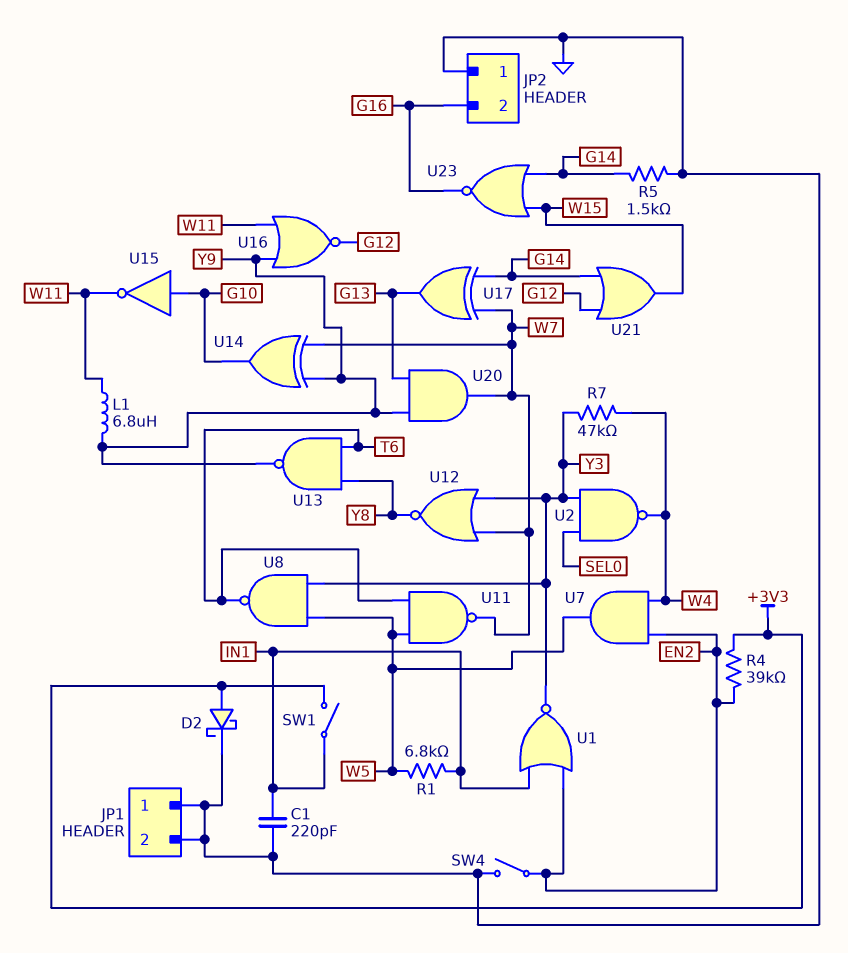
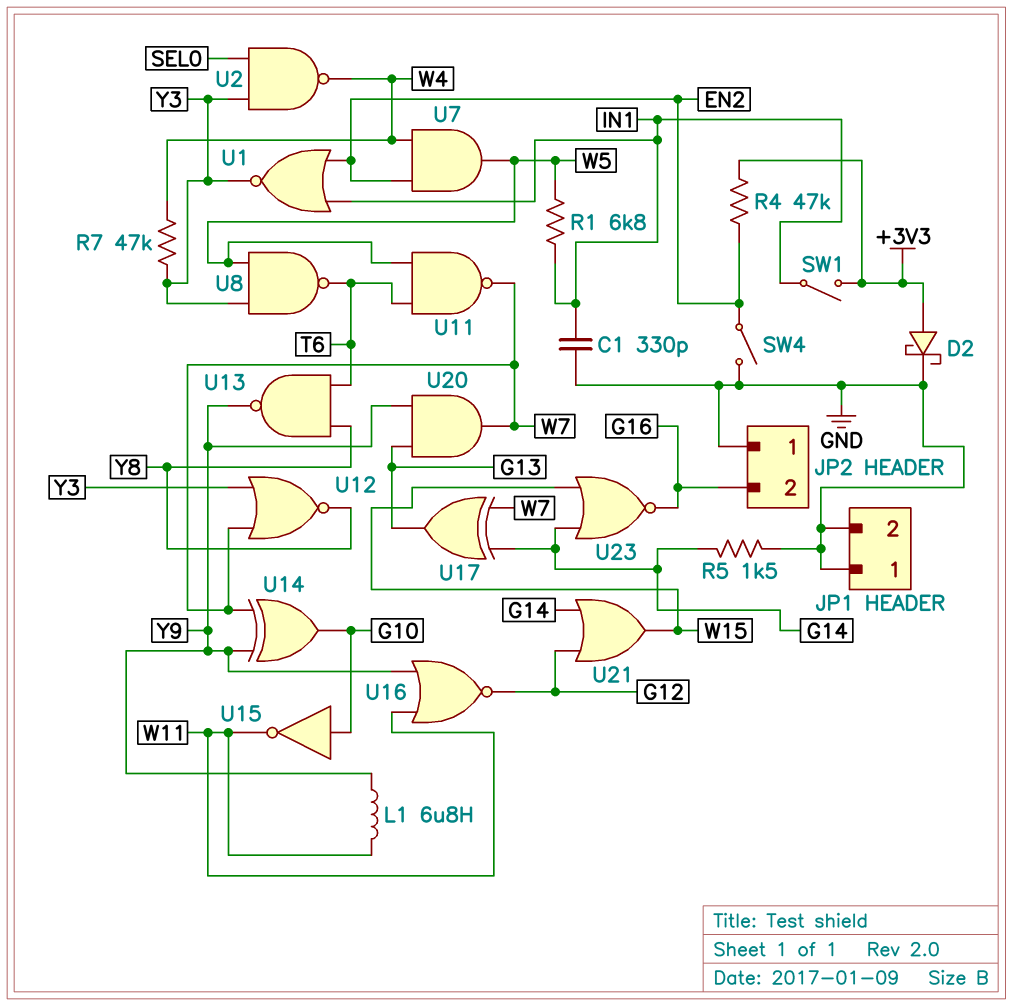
C1: 220pF (GND, IN1) -> 330pF (GND, IN1)
R4: 39k (+3V3, EN2) -> 47k (+3V3, EN2)

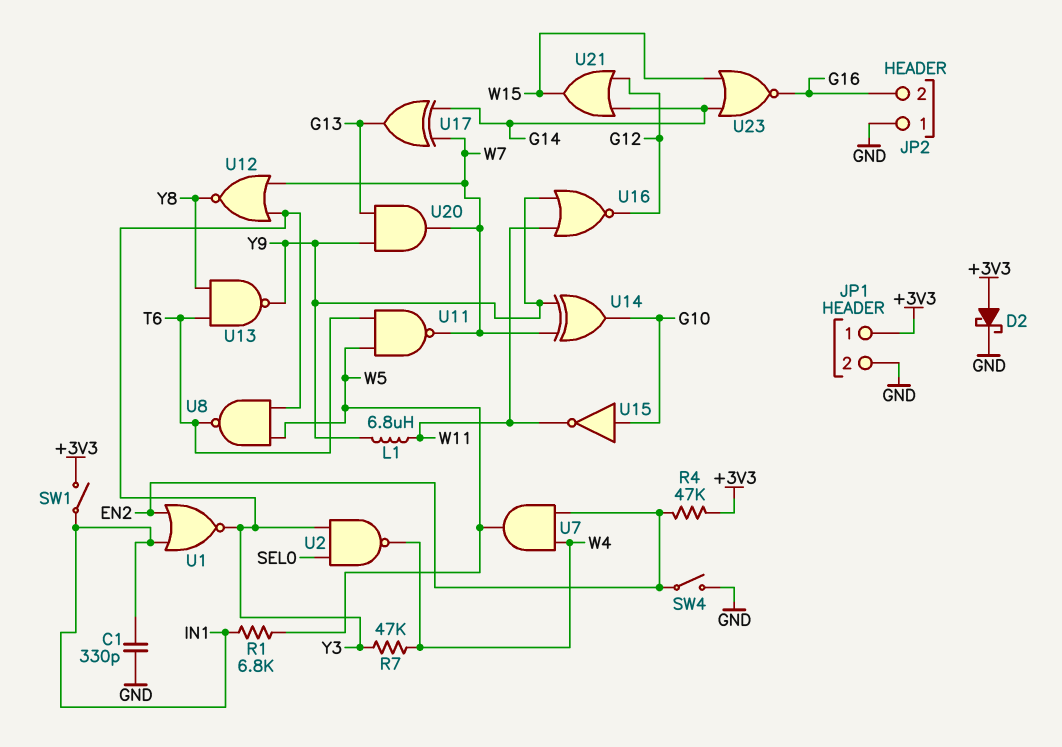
JP1 pin 1: GND -> +3V3
R5: 1.5k (G14, GND) -> none

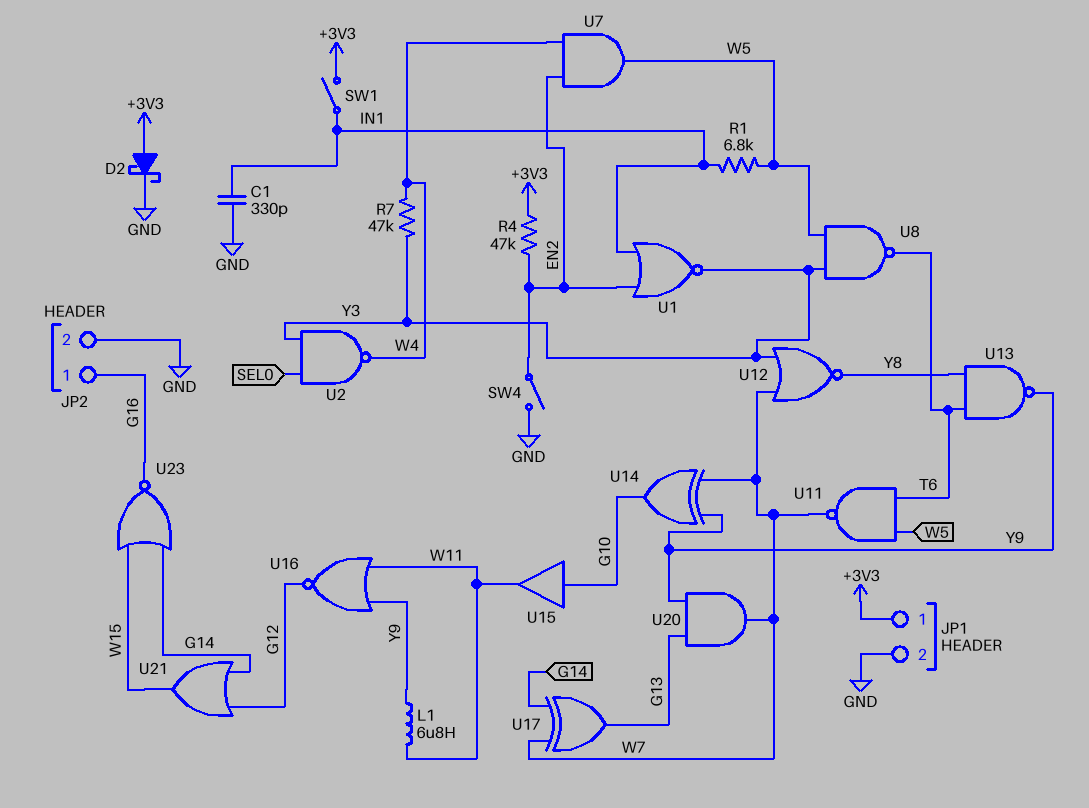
JP2 pin 1: GND -> G16
JP2 pin 2: G16 -> GND
U15: NOT (in G10, out W11) -> buffer (in G10, out W11)

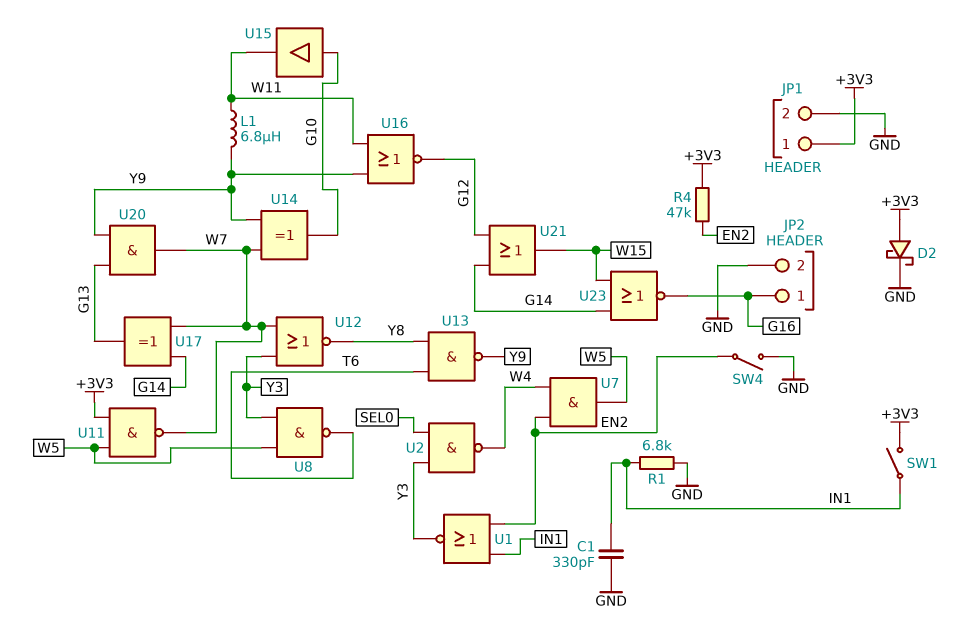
R1: 6.8k (IN1, W5) -> 6.8k (GND, IN1)
R7: 47k (W4, Y3) -> none
U11: NAND (in T6, in W5, out W7) -> NAND (in +3V3, in W5, out W7)

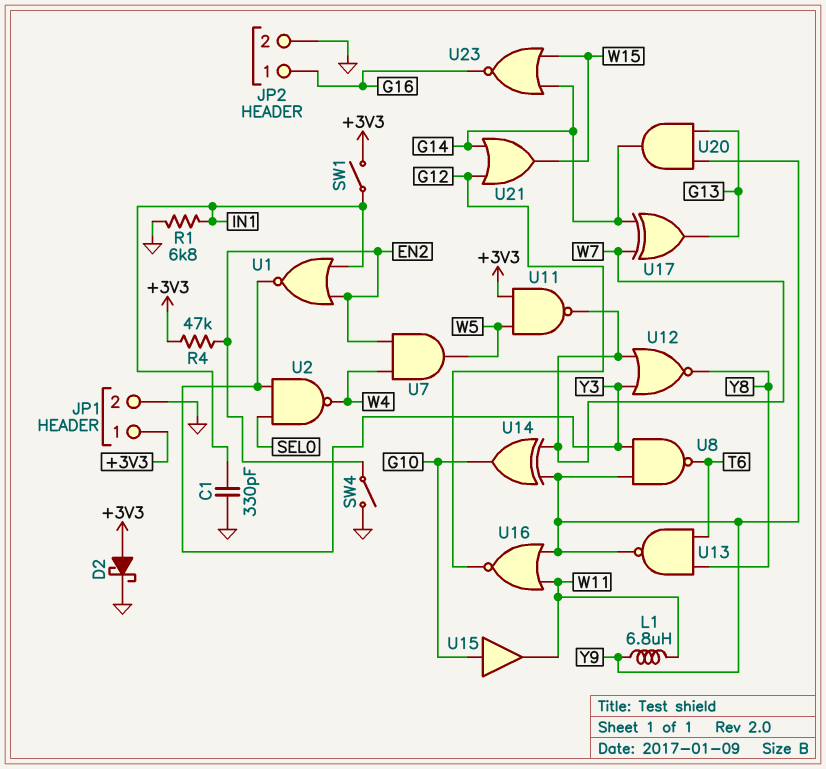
U8: NAND (in W5, in Y3, out T6) -> NAND (in Y3, in Y9, out T6)
U20: AND (in G13, in Y9, out W7) -> AND (in G13, in Y9, out G14)

